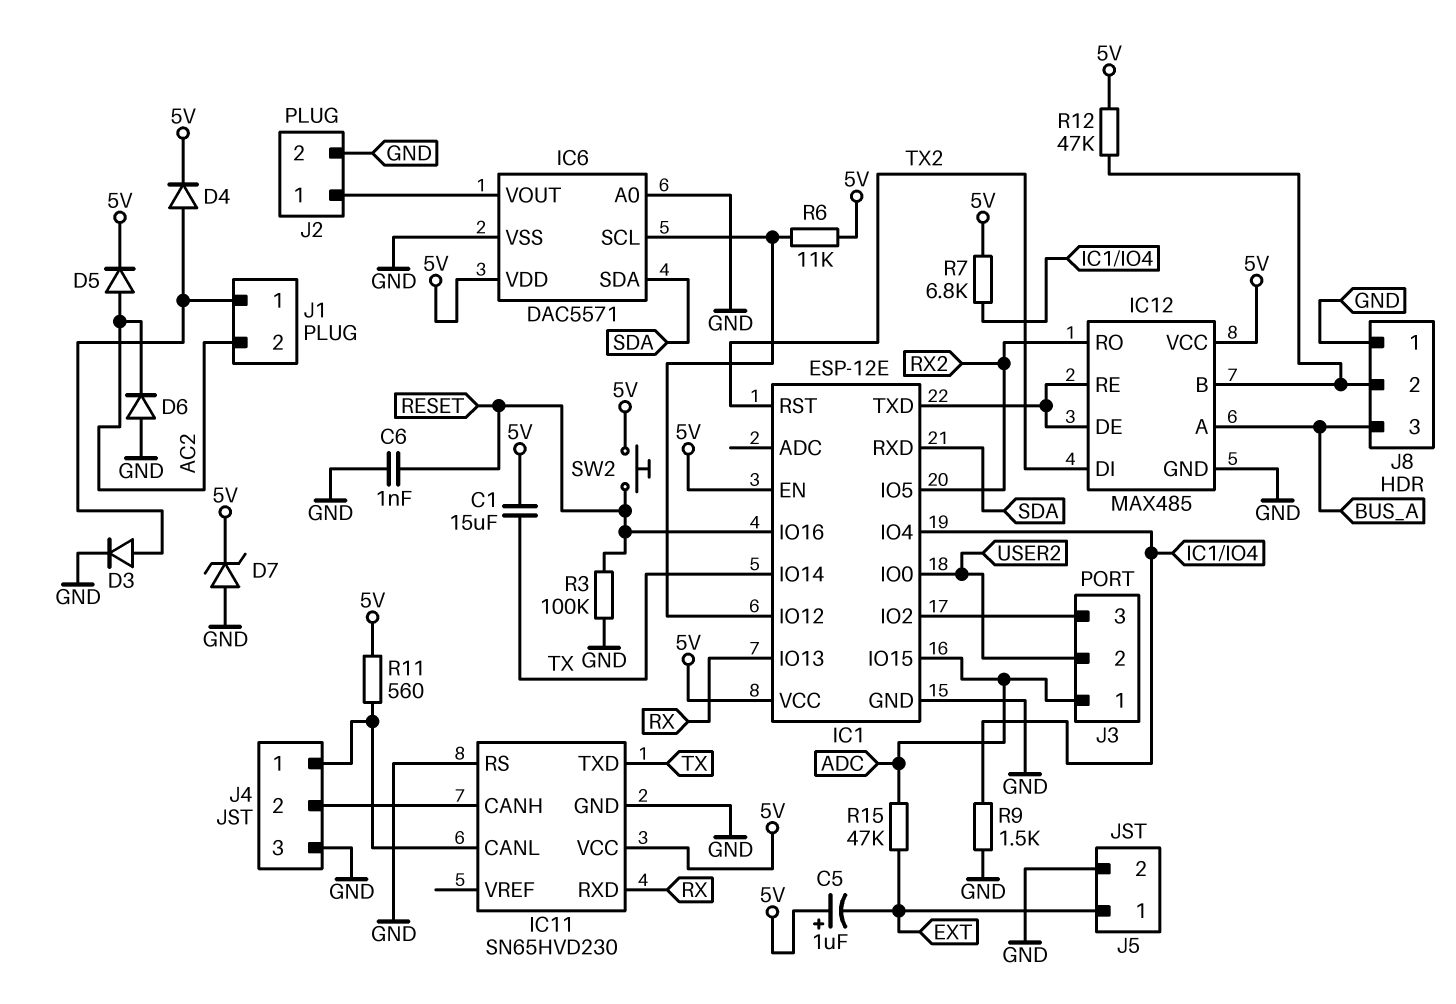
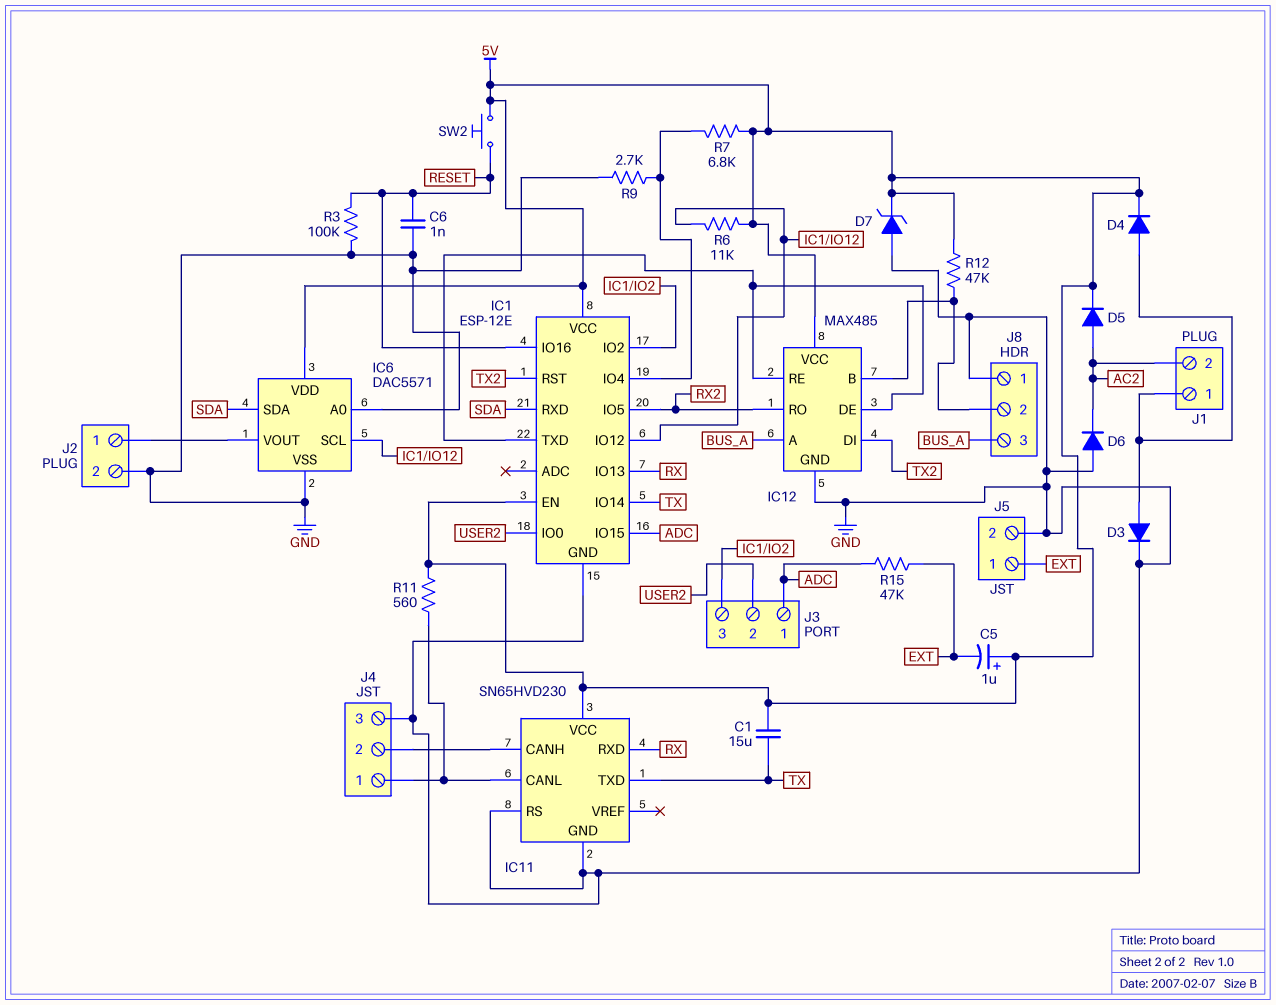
R9: 1.5k (GND, IC1/IO4) -> 2.7k (GND, IC1/IO4)

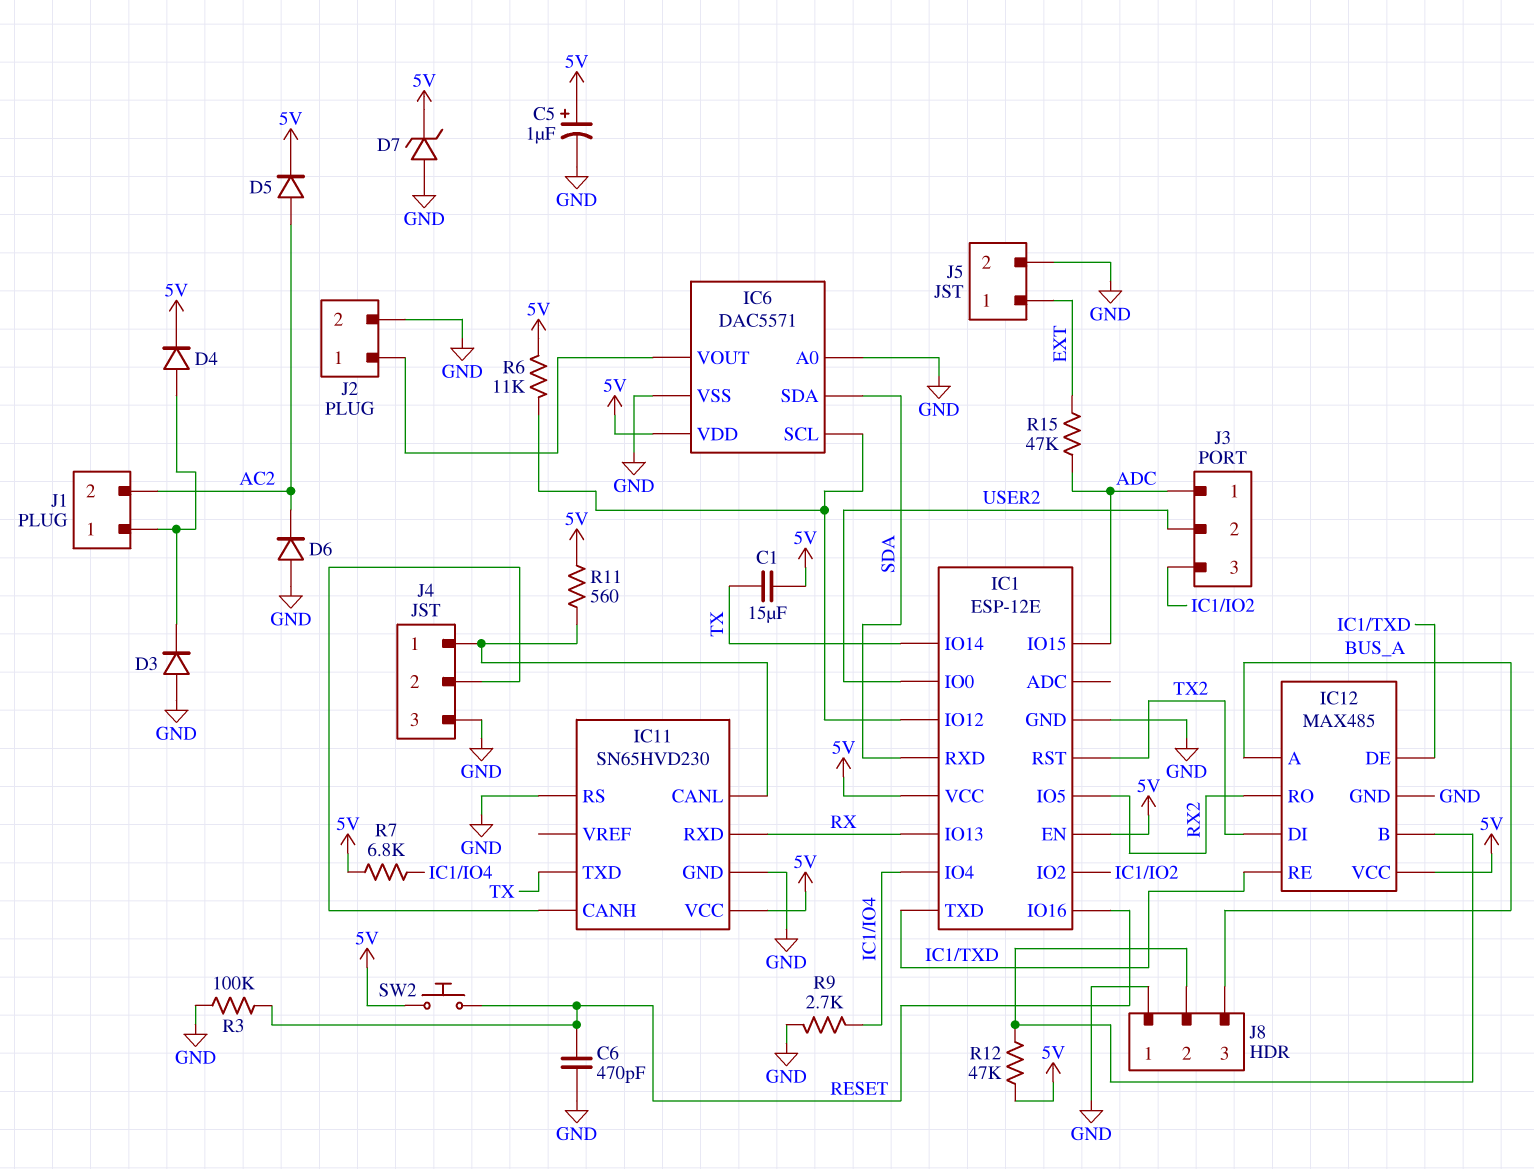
C5: 1uF (plus 5V, minus EXT) -> 1uF (plus 5V, minus GND)
C6: 1nF (GND, RESET) -> 470pF (GND, RESET)
D3: diode (A J1/1, K GND) -> diode (A GND, K J1/1)

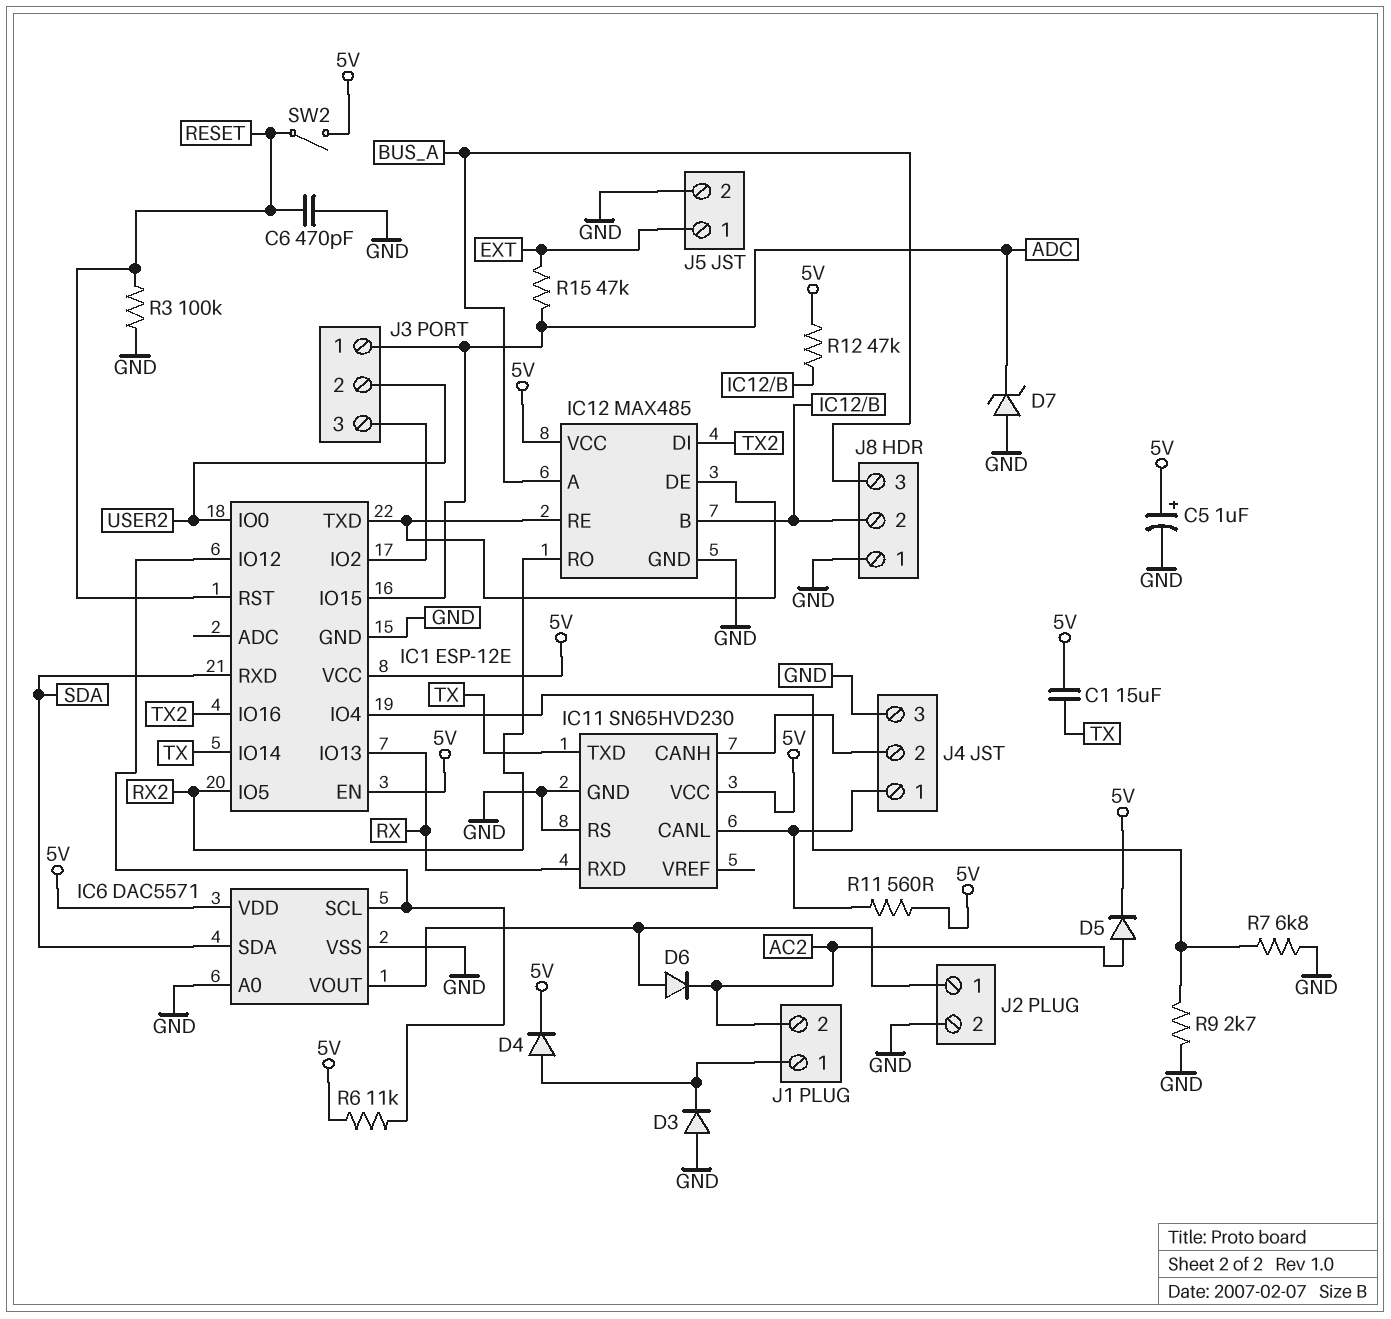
D6: diode (A GND, K AC2) -> diode (A IC6/VOUT, K AC2)
D7: zener (A GND, K 5V) -> zener (A GND, K ADC)
IC1 pin IO16: RESET -> TX2
IC1 pin RST: TX2 -> RESET
R7: 6.8k (5V, IC1/IO4) -> 6.8k (GND, IC1/IO4)
SW2: button (5V, RESET) -> switch (5V, RESET)

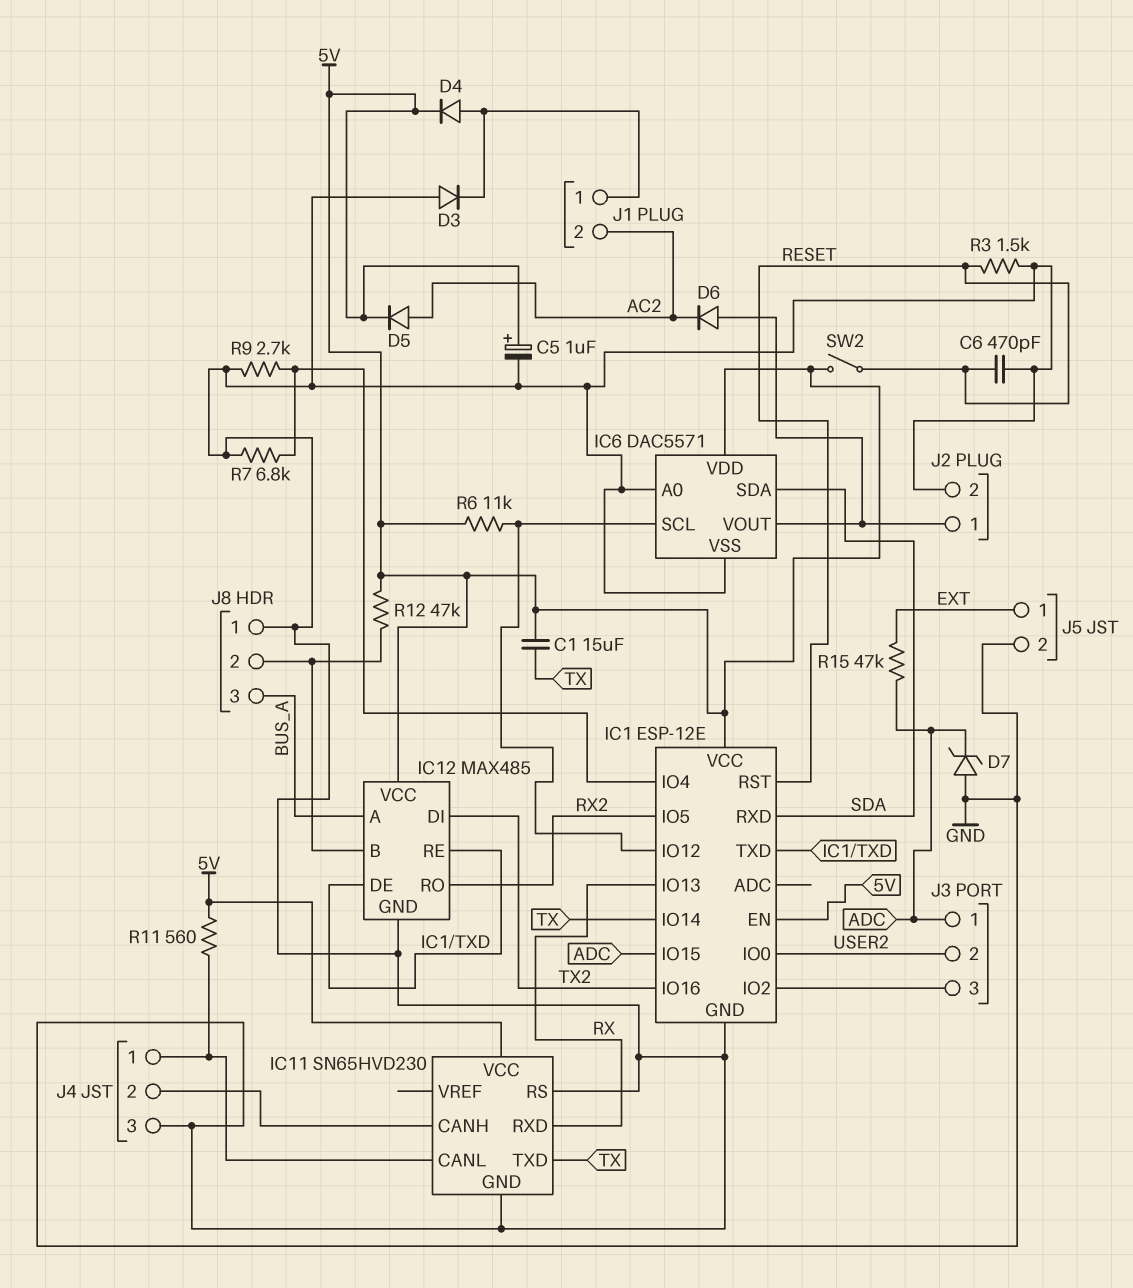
R3: 100k (GND, RESET) -> 1.5k (GND, RESET)

